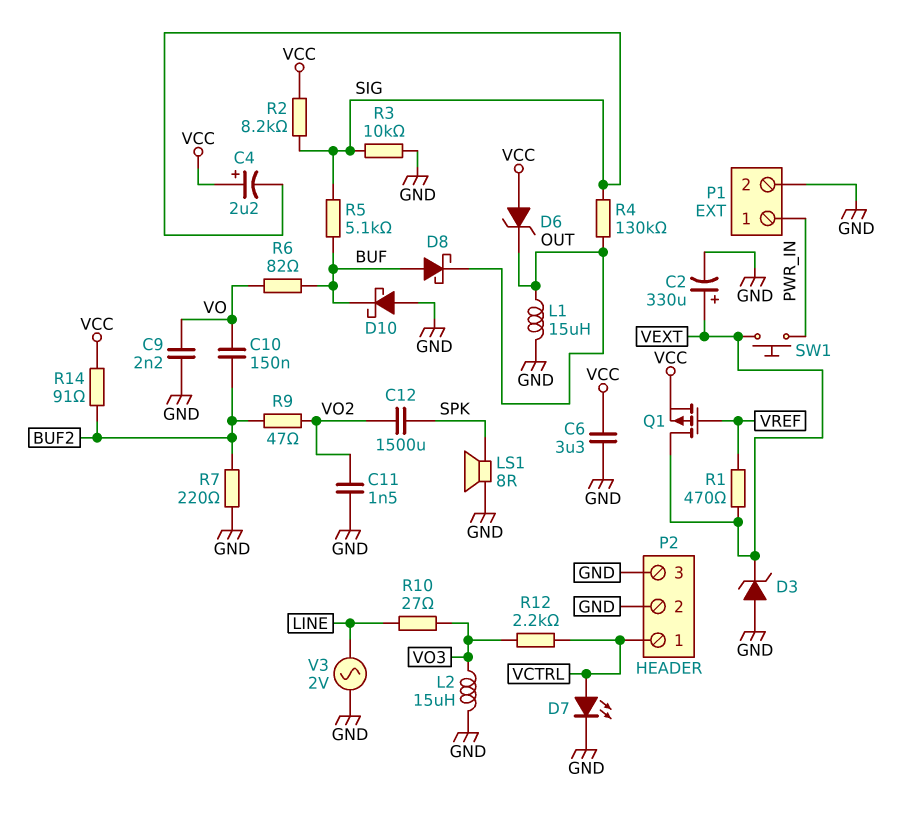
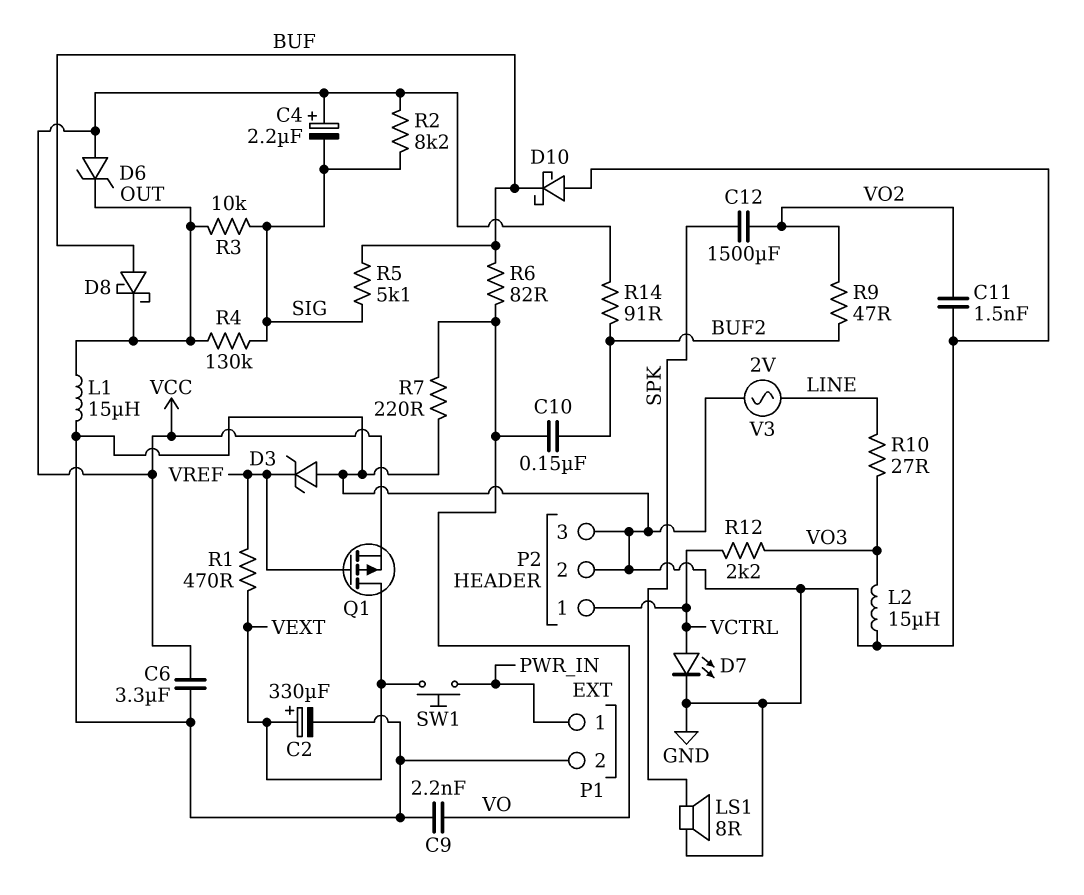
D3: zener (A GND, K VEXT) -> zener (A GND, K VREF)
R3: 10k (GND, SIG) -> 10k (OUT, SIG)
R7: 220 (BUF2, GND) -> 220 (GND, VO)

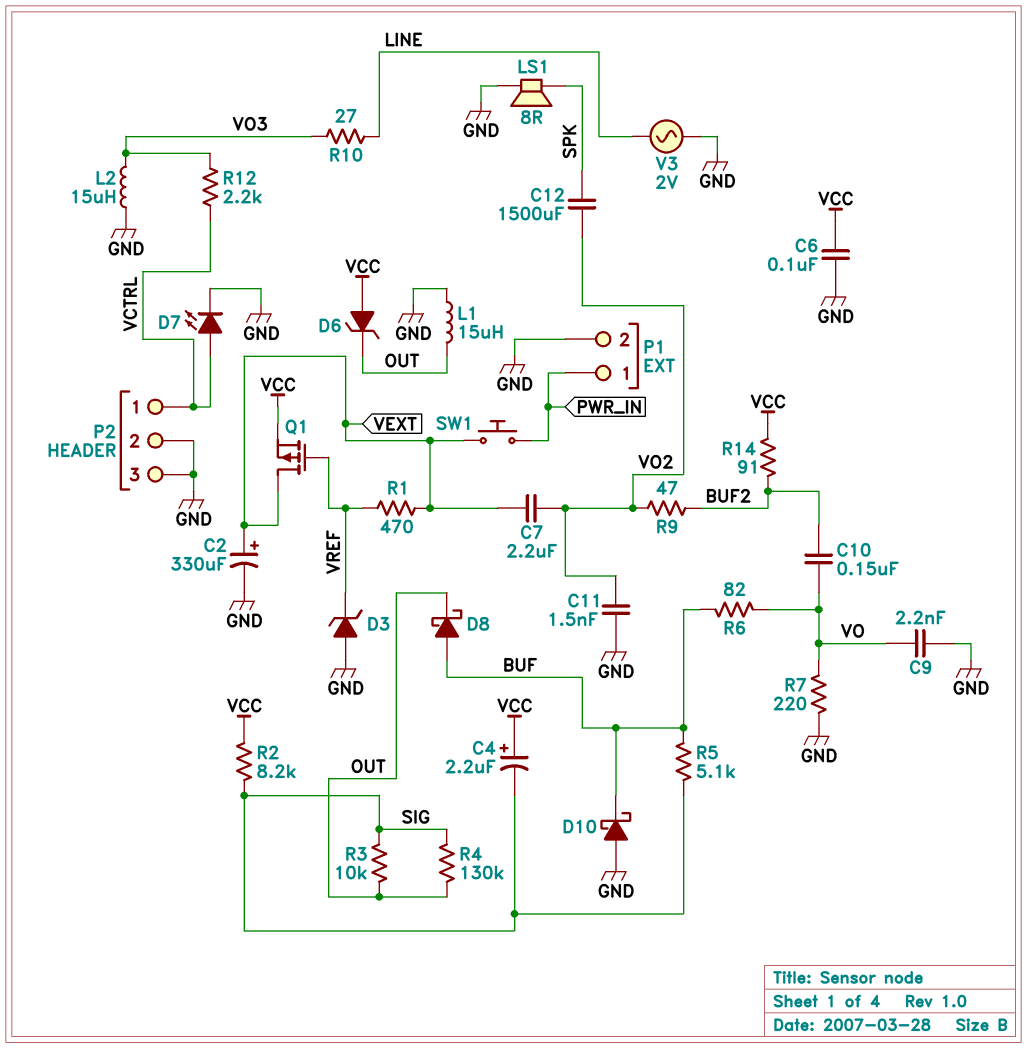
C6: 3.3uF (GND, VCC) -> 100nF (GND, VCC)
C7: none -> 2.2uF (VEXT, VO2)

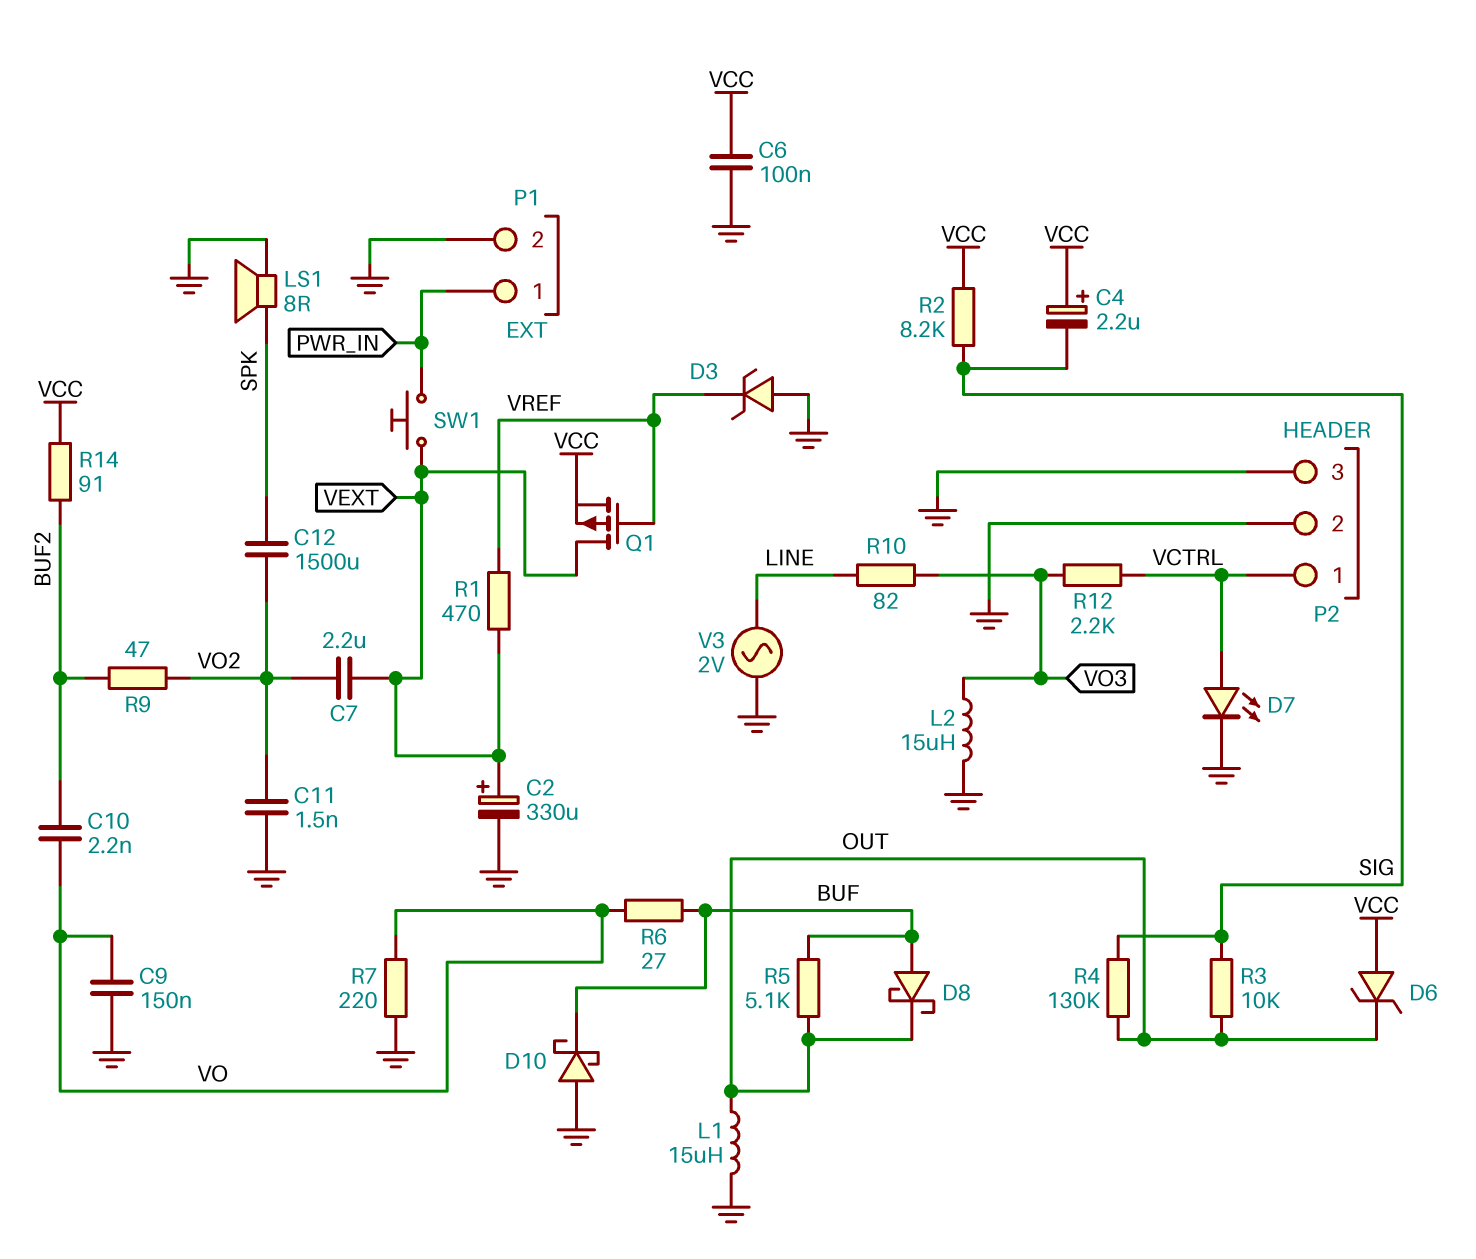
C9: 2.2nF (GND, VO) -> 150nF (GND, VO)
C10: 150nF (BUF2, VO) -> 2.2nF (BUF2, VO)
R5: 5.1k (BUF, SIG) -> 5.1k (BUF, OUT)
R6: 82 (BUF, VO) -> 27 (BUF, VO)
R10: 27 (LINE, VO3) -> 82 (LINE, VO3)

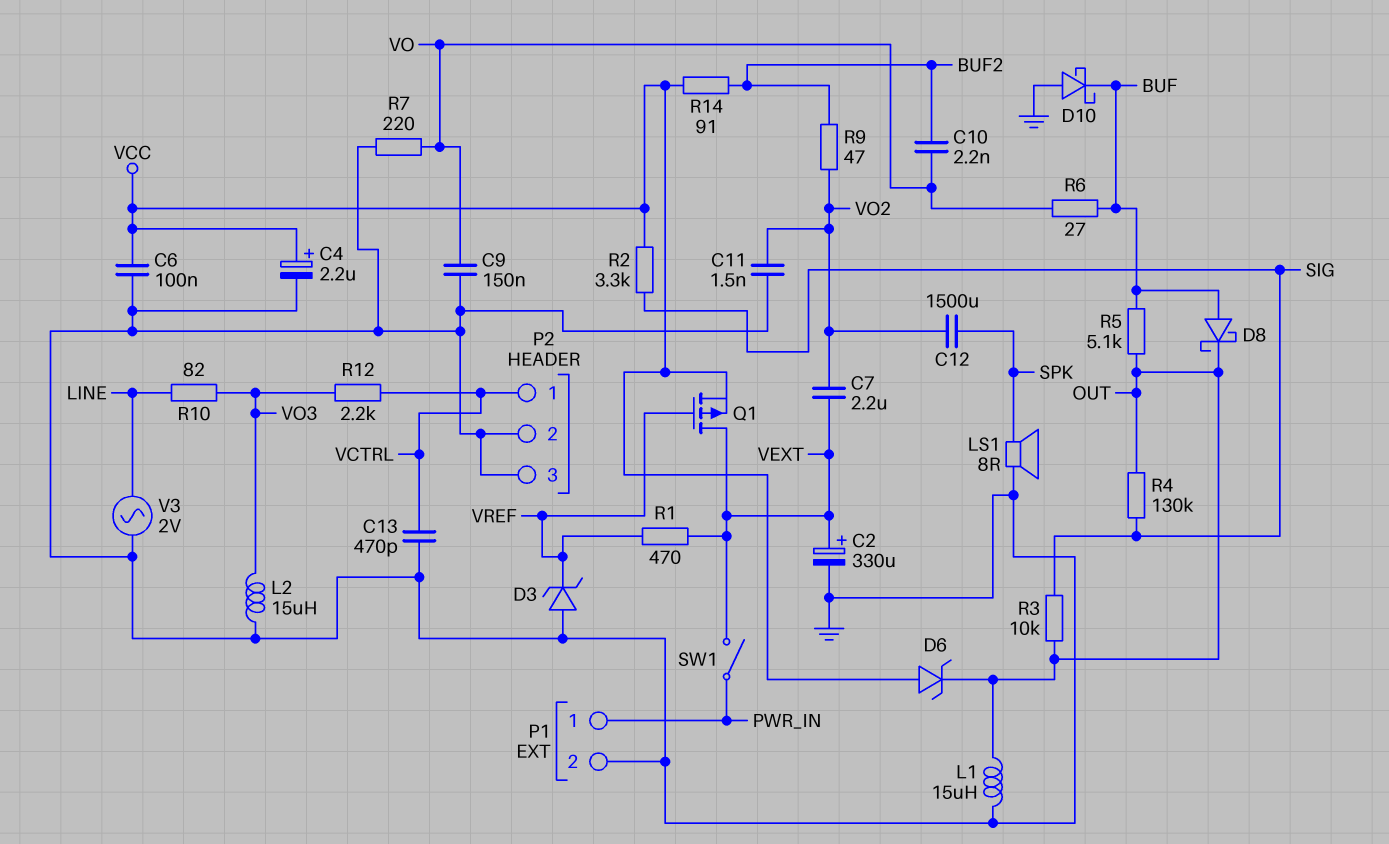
C4: 2.2uF (plus VCC, minus SIG) -> 2.2uF (plus VCC, minus GND)
C13: none -> 470pF (GND, VCTRL)
D7: LED (A VCTRL, K GND) -> none
R2: 8.2k (SIG, VCC) -> 3.3k (SIG, VCC)
SW1: button (PWR_IN, VEXT) -> switch (PWR_IN, VEXT)

